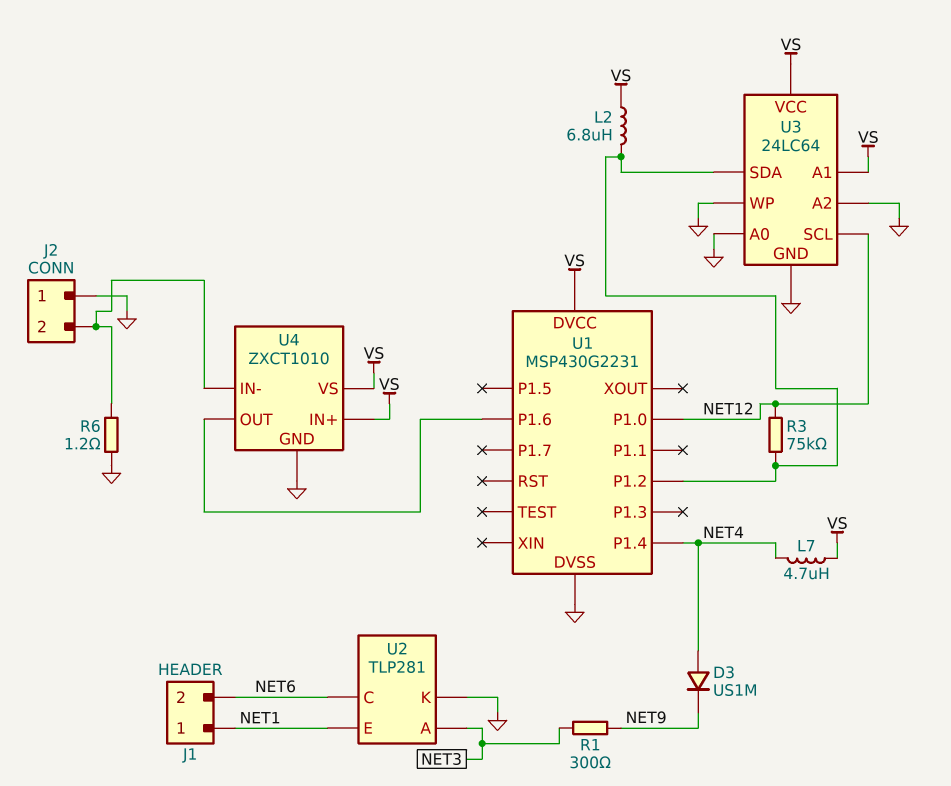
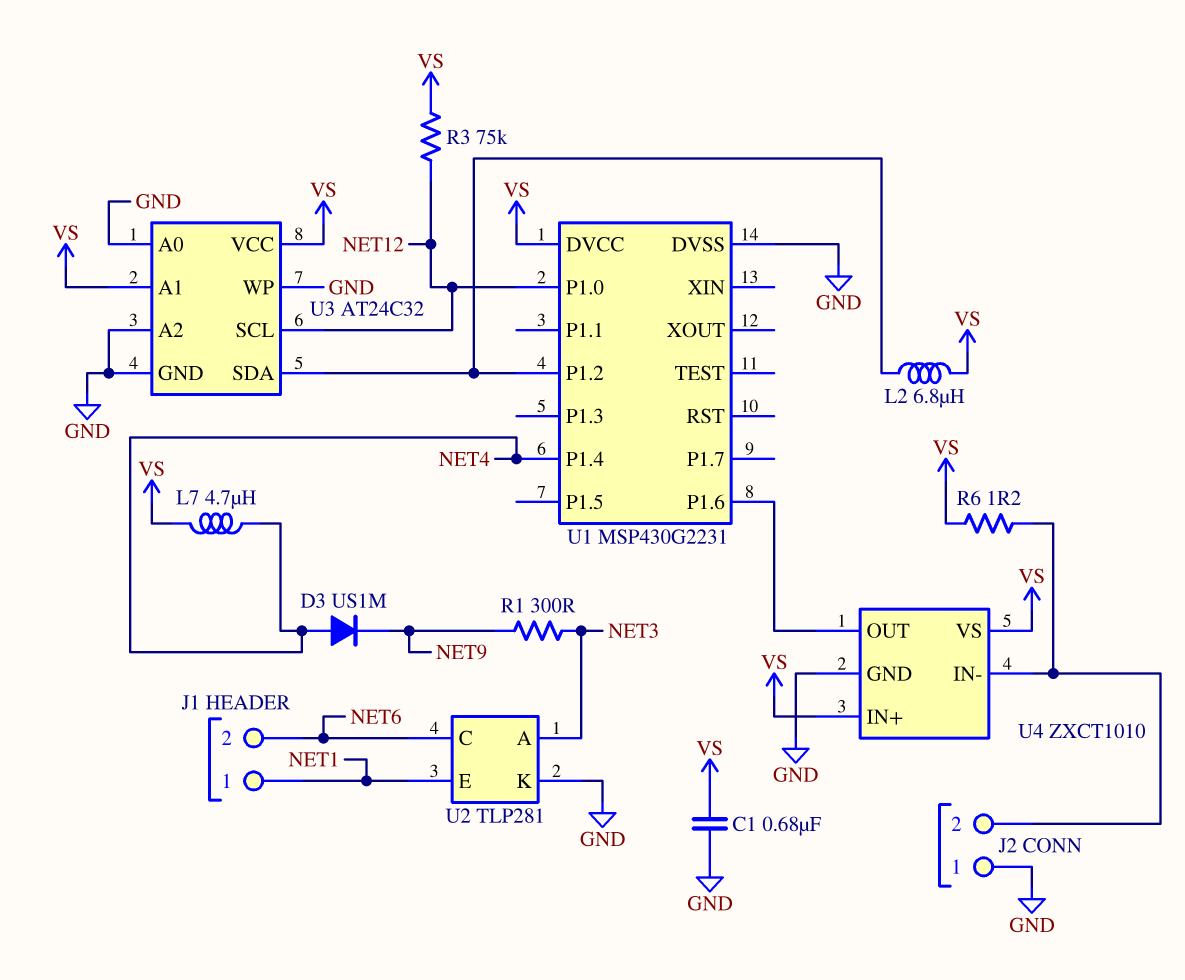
C1: none -> 680nF (GND, VS)
R3: 75k (NET12, U1/P1.2) -> 75k (NET12, VS)
R6: 1.2 (GND, J2/2) -> 1.2 (J2/2, VS)
U3: 24LC64 -> AT24C32

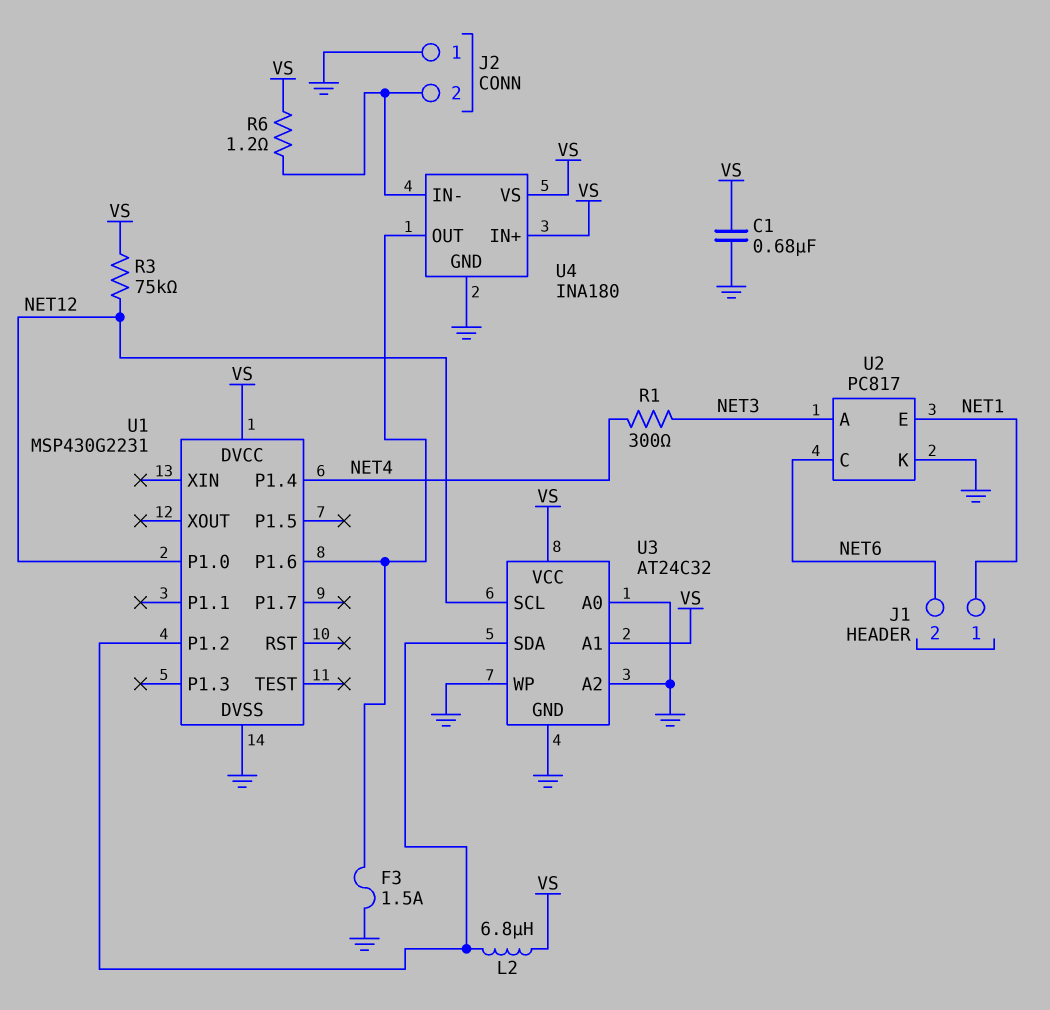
D3: diode US1M (A NET4, K NET9) -> none
F3: none -> 1.5A (GND, U1/P1.6)
L7: 4.7uH (NET4, VS) -> none
R1: 300 (NET3, NET9) -> 300 (NET3, NET4)
U2: TLP281 -> PC817
U4: ZXCT1010 -> INA180

